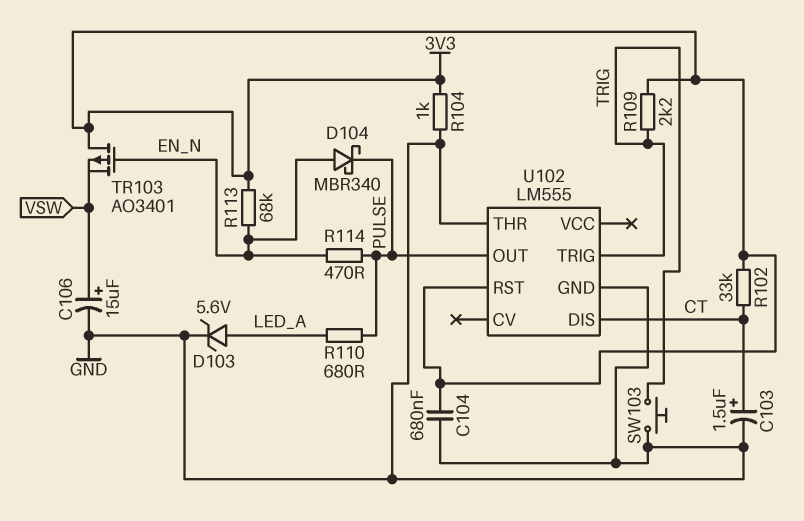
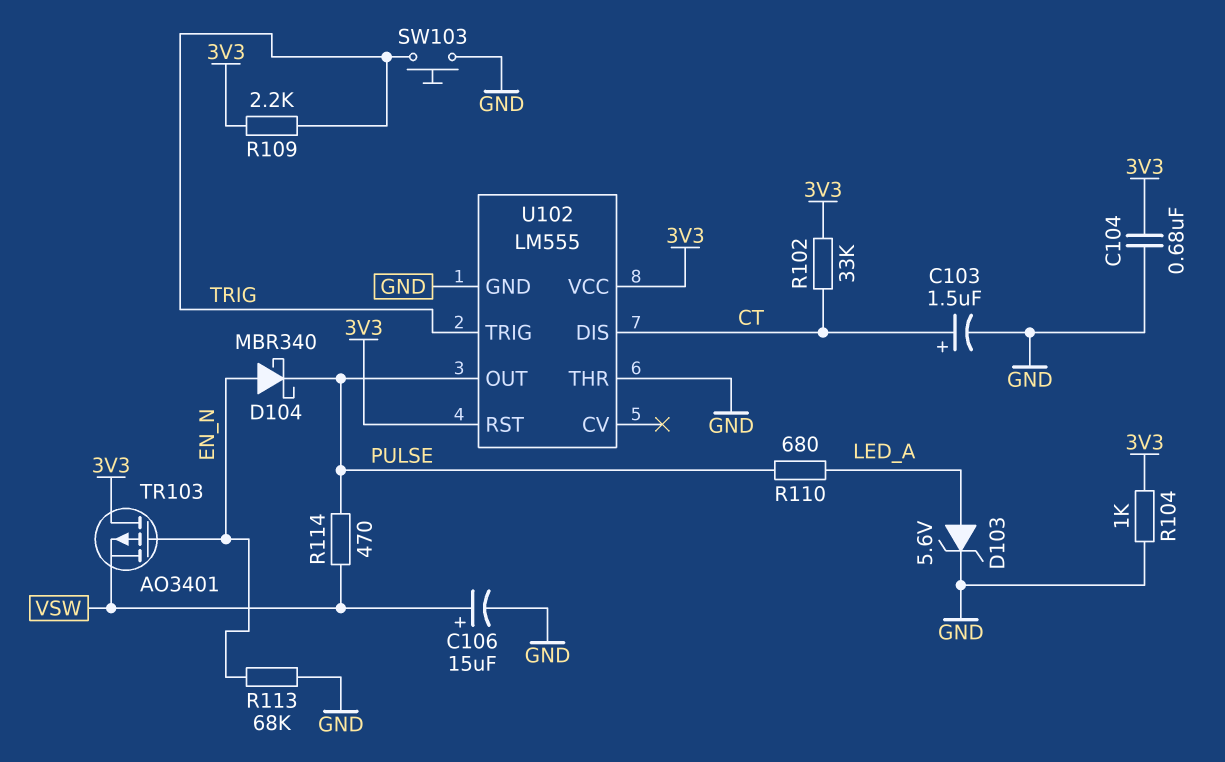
R113: 68k (3V3, EN_N) -> 68k (EN_N, GND)
R114: 470 (EN_N, PULSE) -> 470 (PULSE, VSW)
U102 pin VCC: none -> 3V3

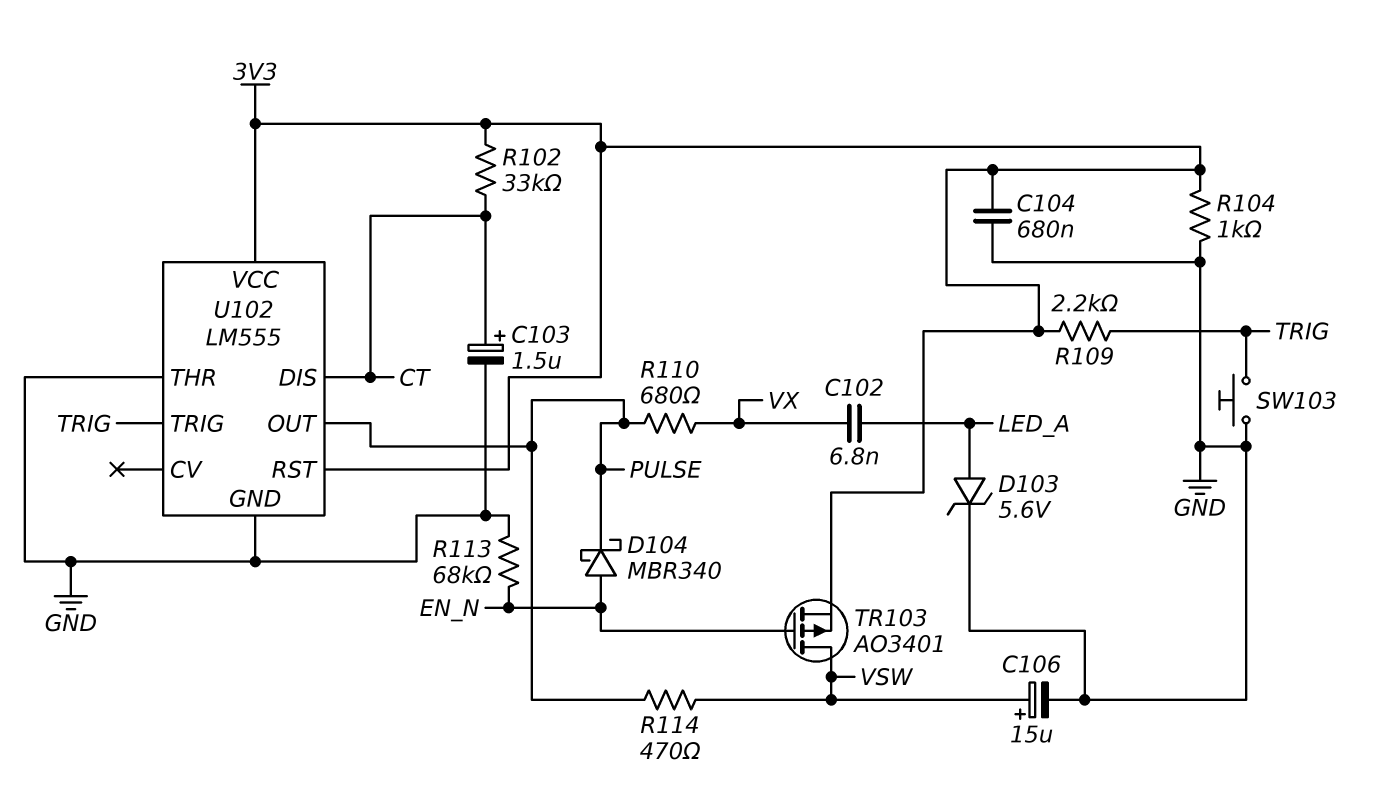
C102: none -> 6.8nF (LED_A, VX)
R110: 680 (LED_A, PULSE) -> 680 (PULSE, VX)
TR103: PMOS AO3401 (G EN_N, D 3V3, S VSW) -> PMOS AO3401 (G EN_N, D VSW, S 3V3)

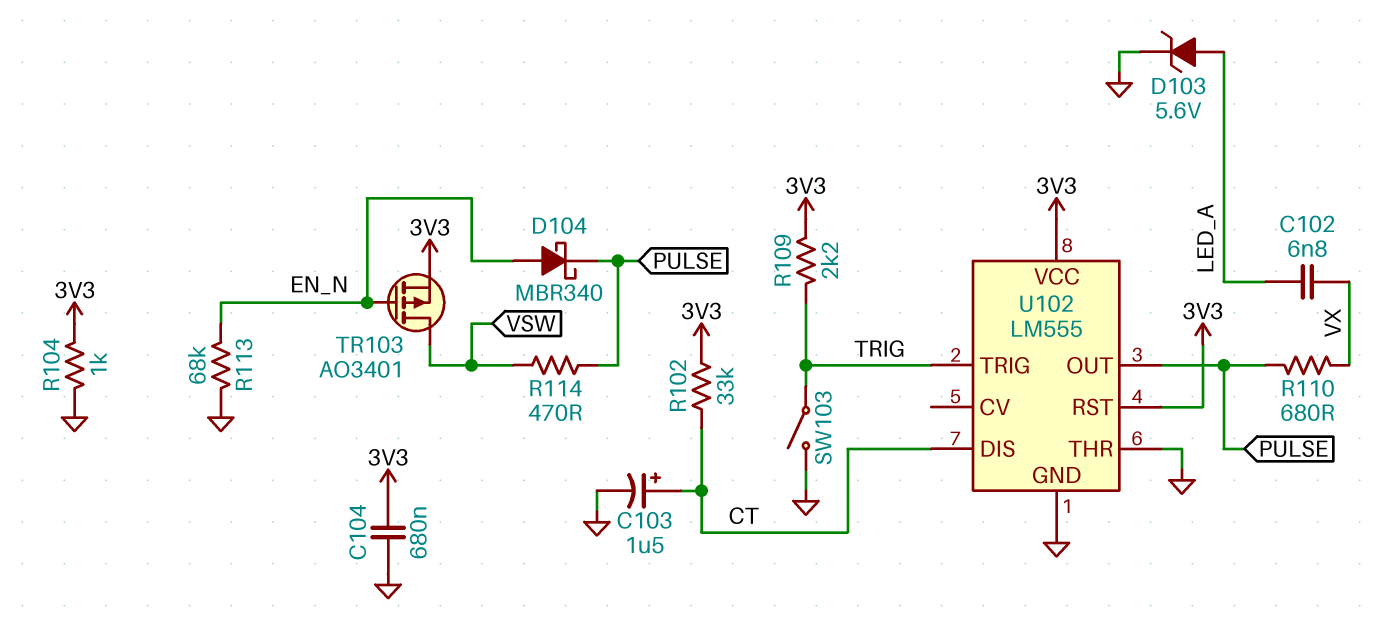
C106: 15uF (plus VSW, minus GND) -> none
SW103: button (GND, TRIG) -> switch (GND, TRIG)

